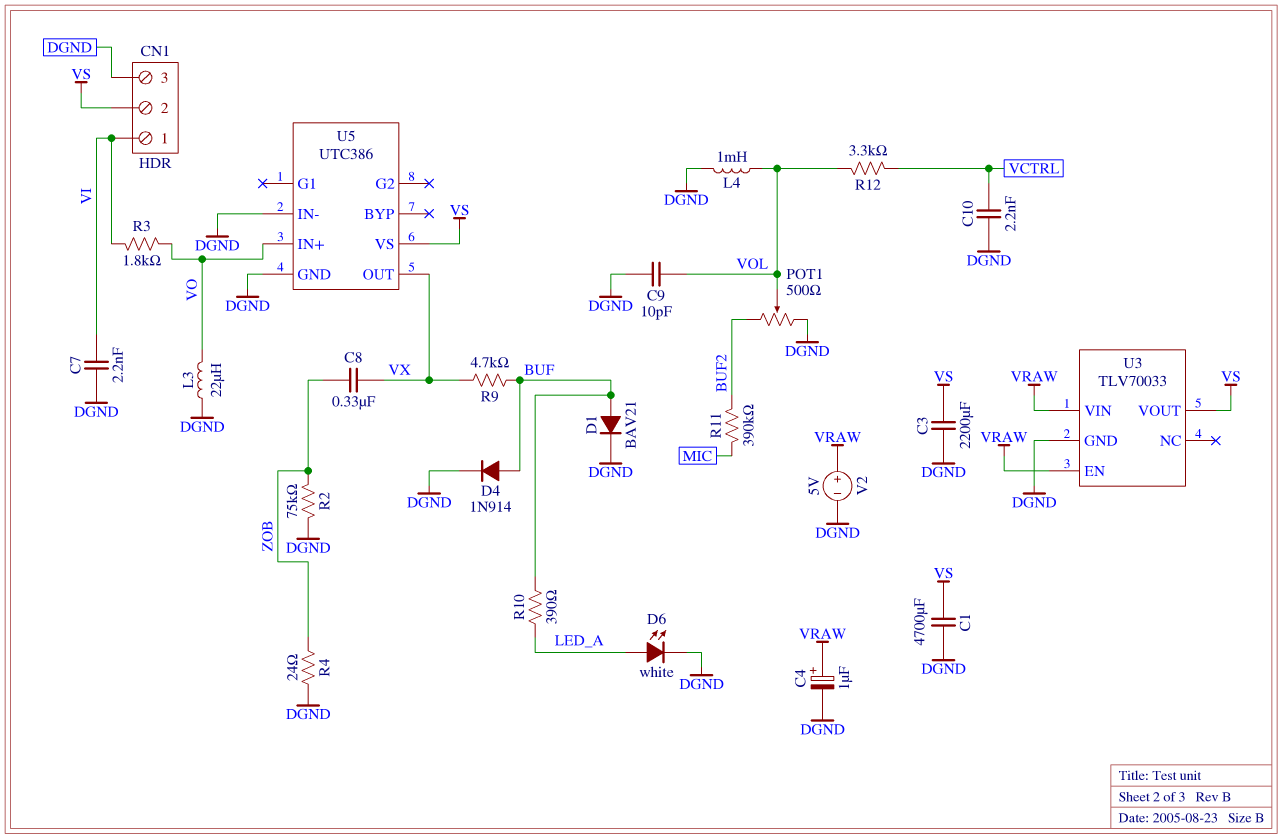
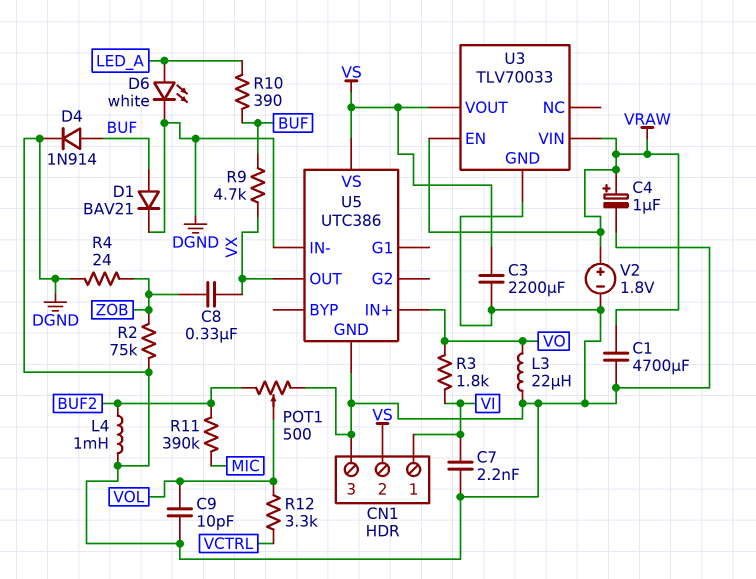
C1: 4700uF (DGND, VS) -> 4700uF (DGND, VRAW)
C10: 2.2nF (DGND, VCTRL) -> none
L4: 1mH (DGND, VOL) -> 1mH (BUF2, DGND)
V2: 5V (plus VRAW, minus DGND) -> 1.8V (plus VRAW, minus DGND)

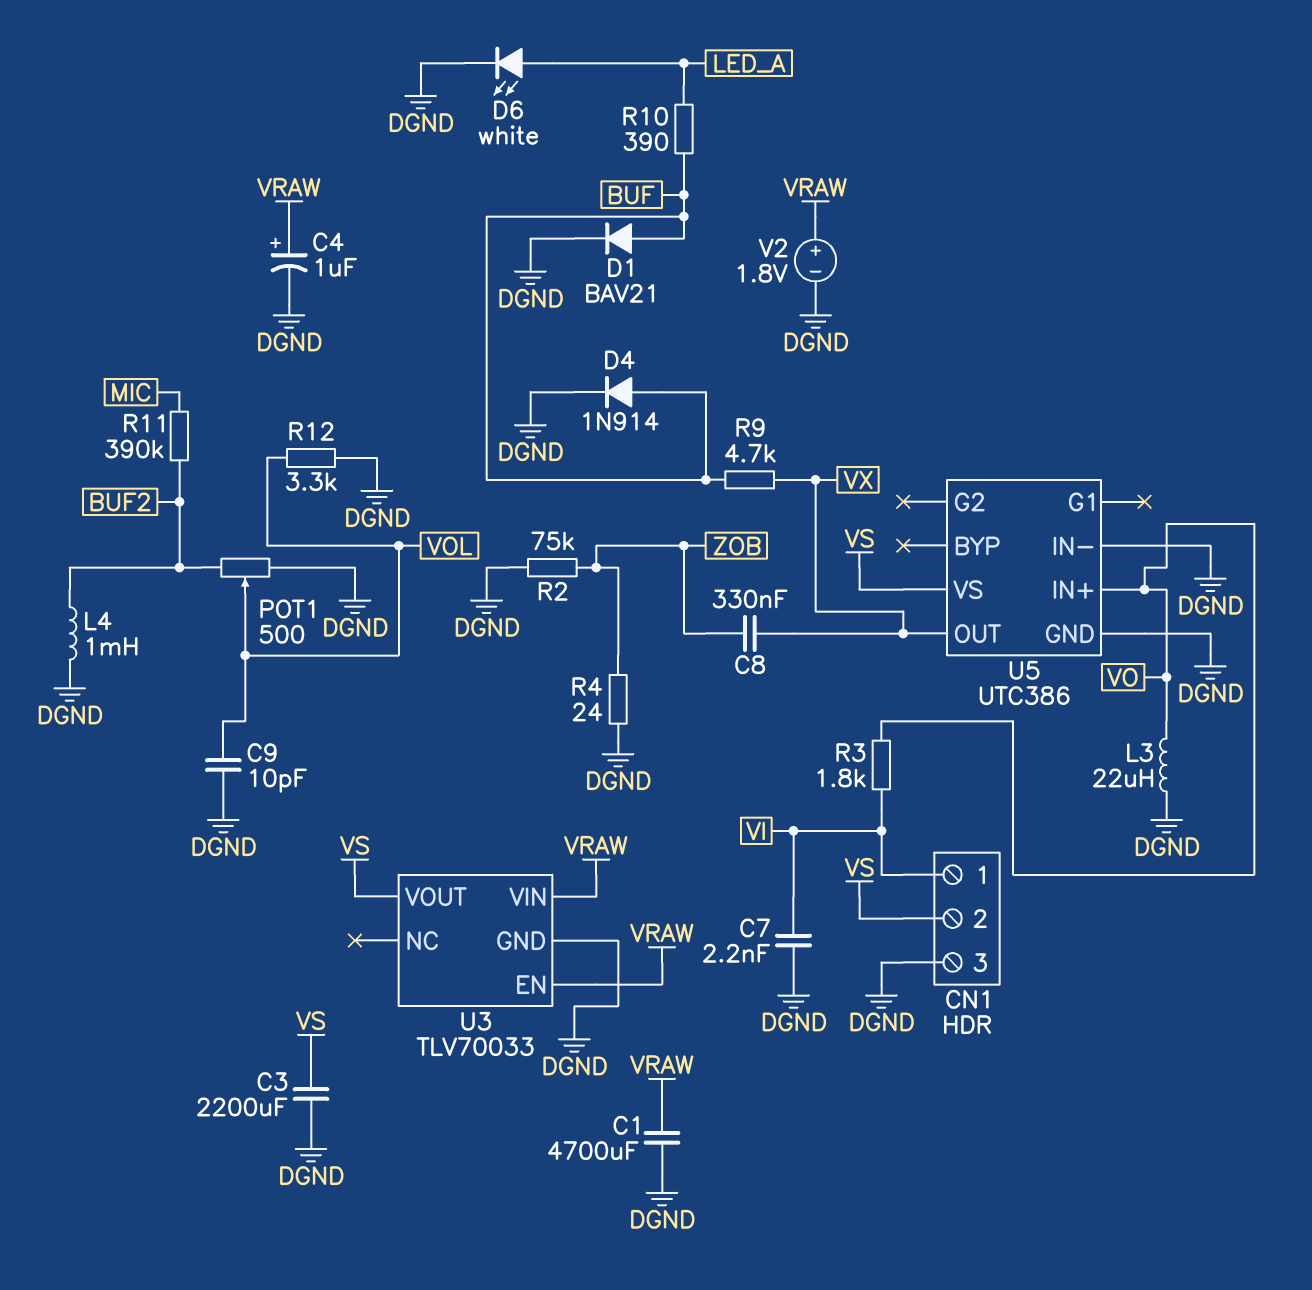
R12: 3.3k (VCTRL, VOL) -> 3.3k (DGND, VOL)

